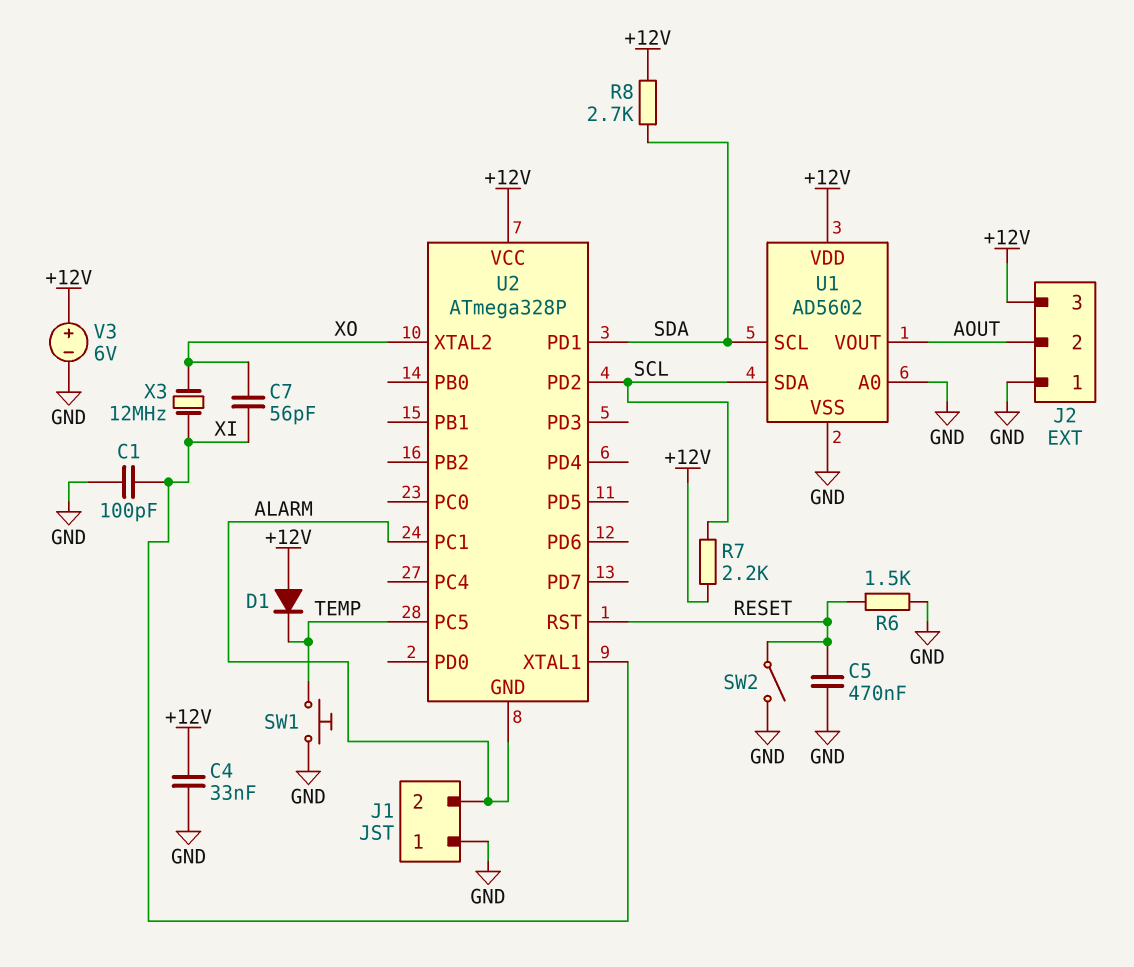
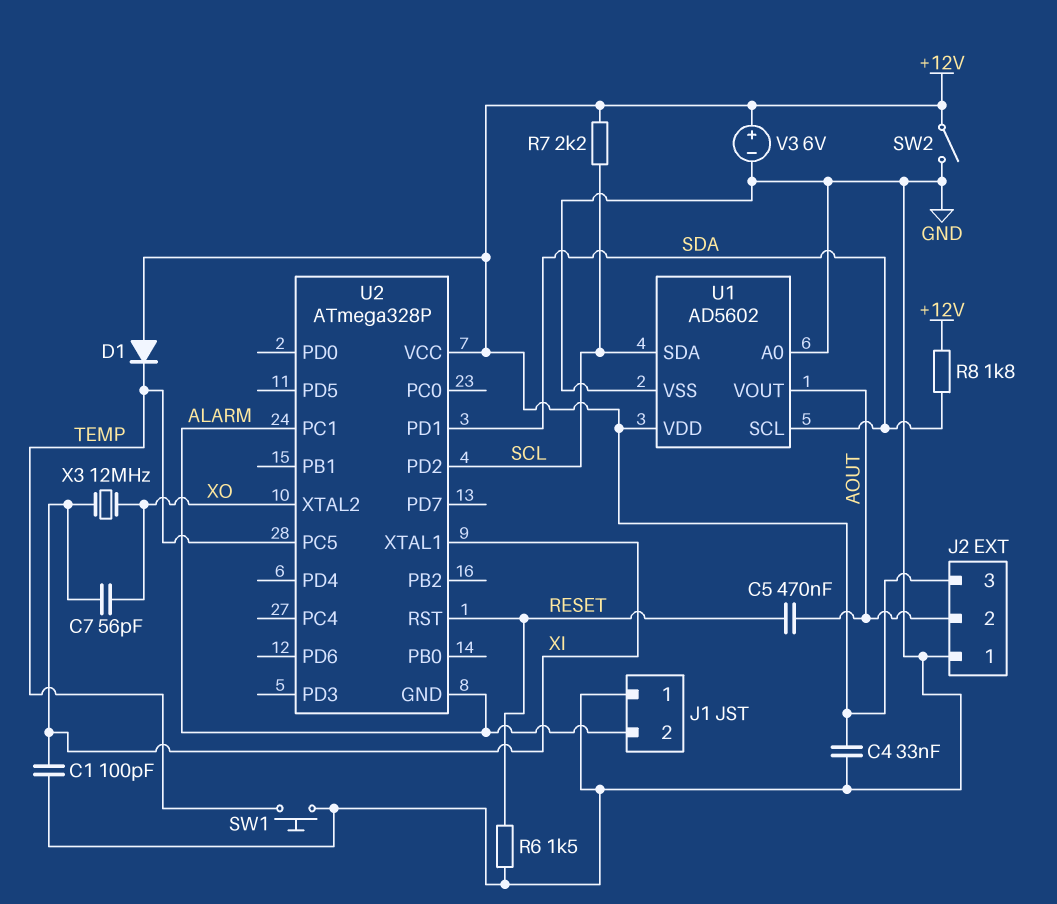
C5: 470nF (GND, RESET) -> 470nF (AOUT, RESET)
R8: 2.7k (+12V, SDA) -> 1.8k (+12V, SDA)
SW2: switch (GND, RESET) -> switch (+12V, GND)

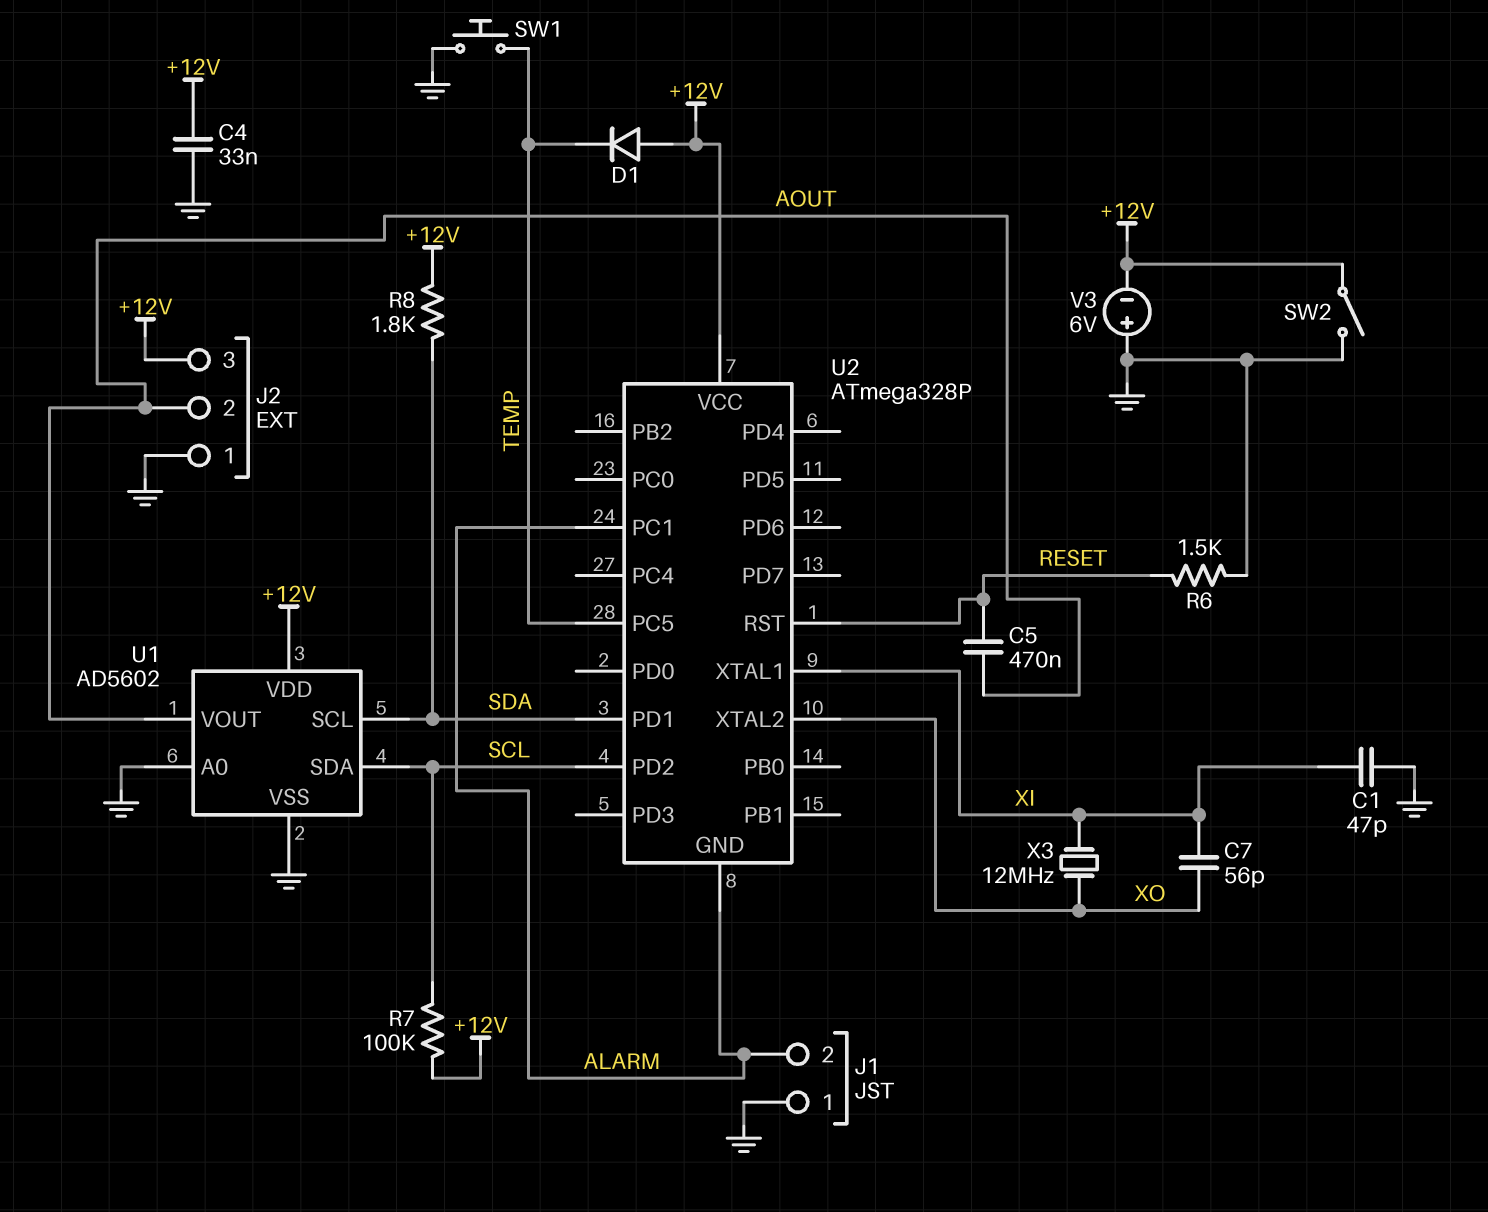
C1: 100pF (GND, XI) -> 47pF (GND, XI)
R7: 2.2k (+12V, SCL) -> 100k (+12V, SCL)
V3: 6V (plus +12V, minus GND) -> 6V (plus GND, minus +12V)

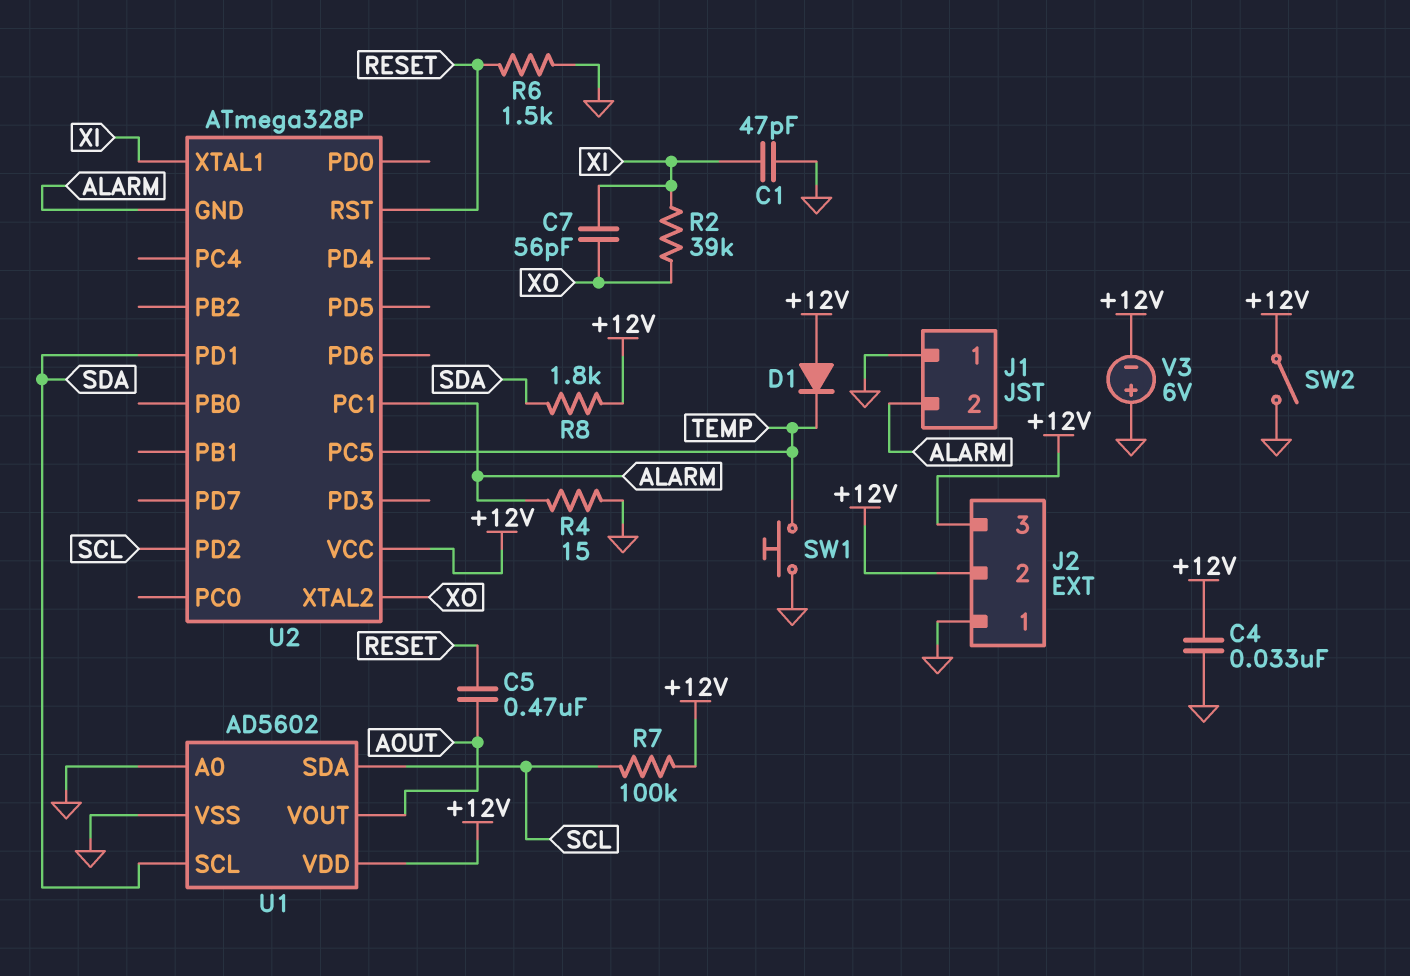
J2 pin 2: AOUT -> +12V
R2: none -> 39k (XI, XO)
R4: none -> 15 (ALARM, GND)
X3: 12MHz (XI, XO) -> none

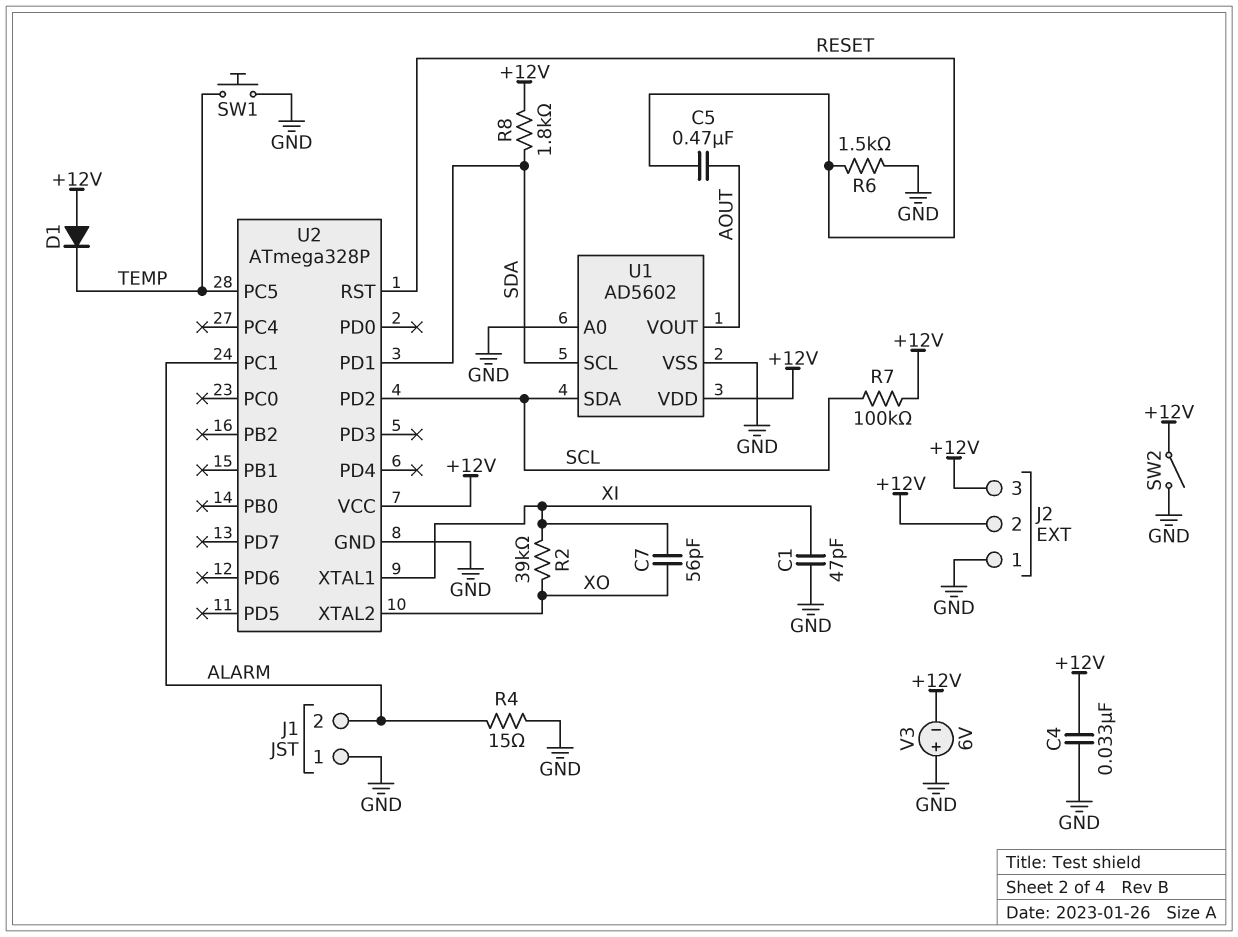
U2 pin GND: ALARM -> GND

